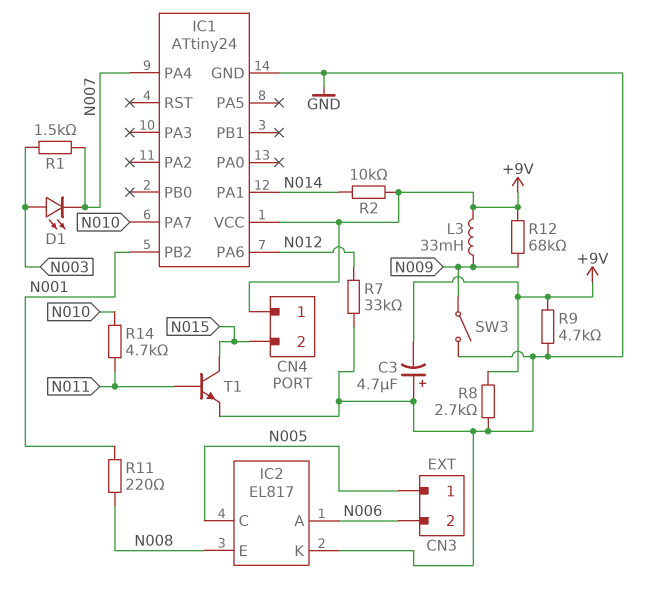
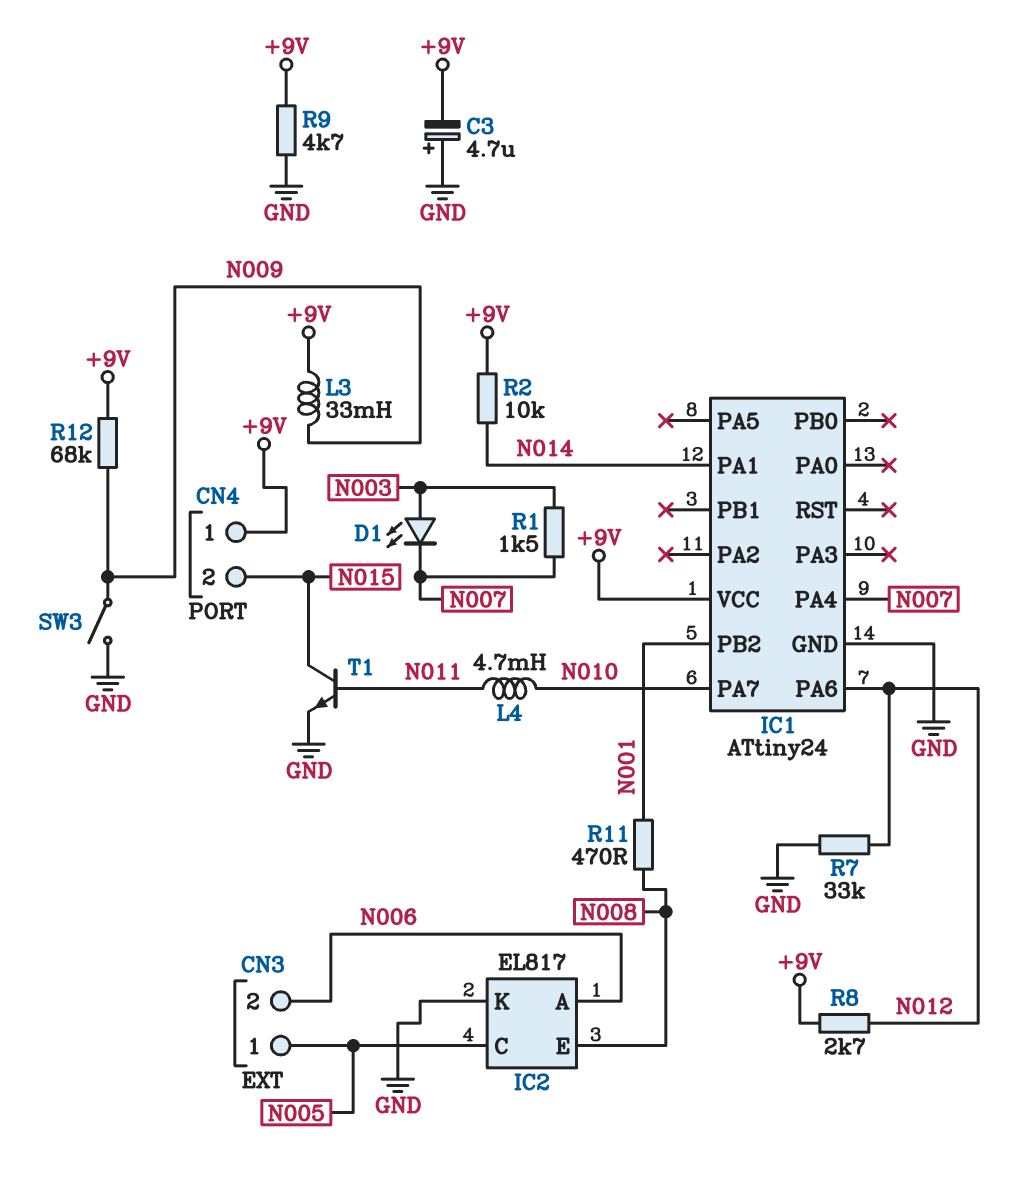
L4: none -> 4.7mH (N010, N011)
R8: 2.7k (+9V, GND) -> 2.7k (+9V, N012)
R11: 220 (N001, N008) -> 470 (N001, N008)
R14: 4.7k (N010, N011) -> none

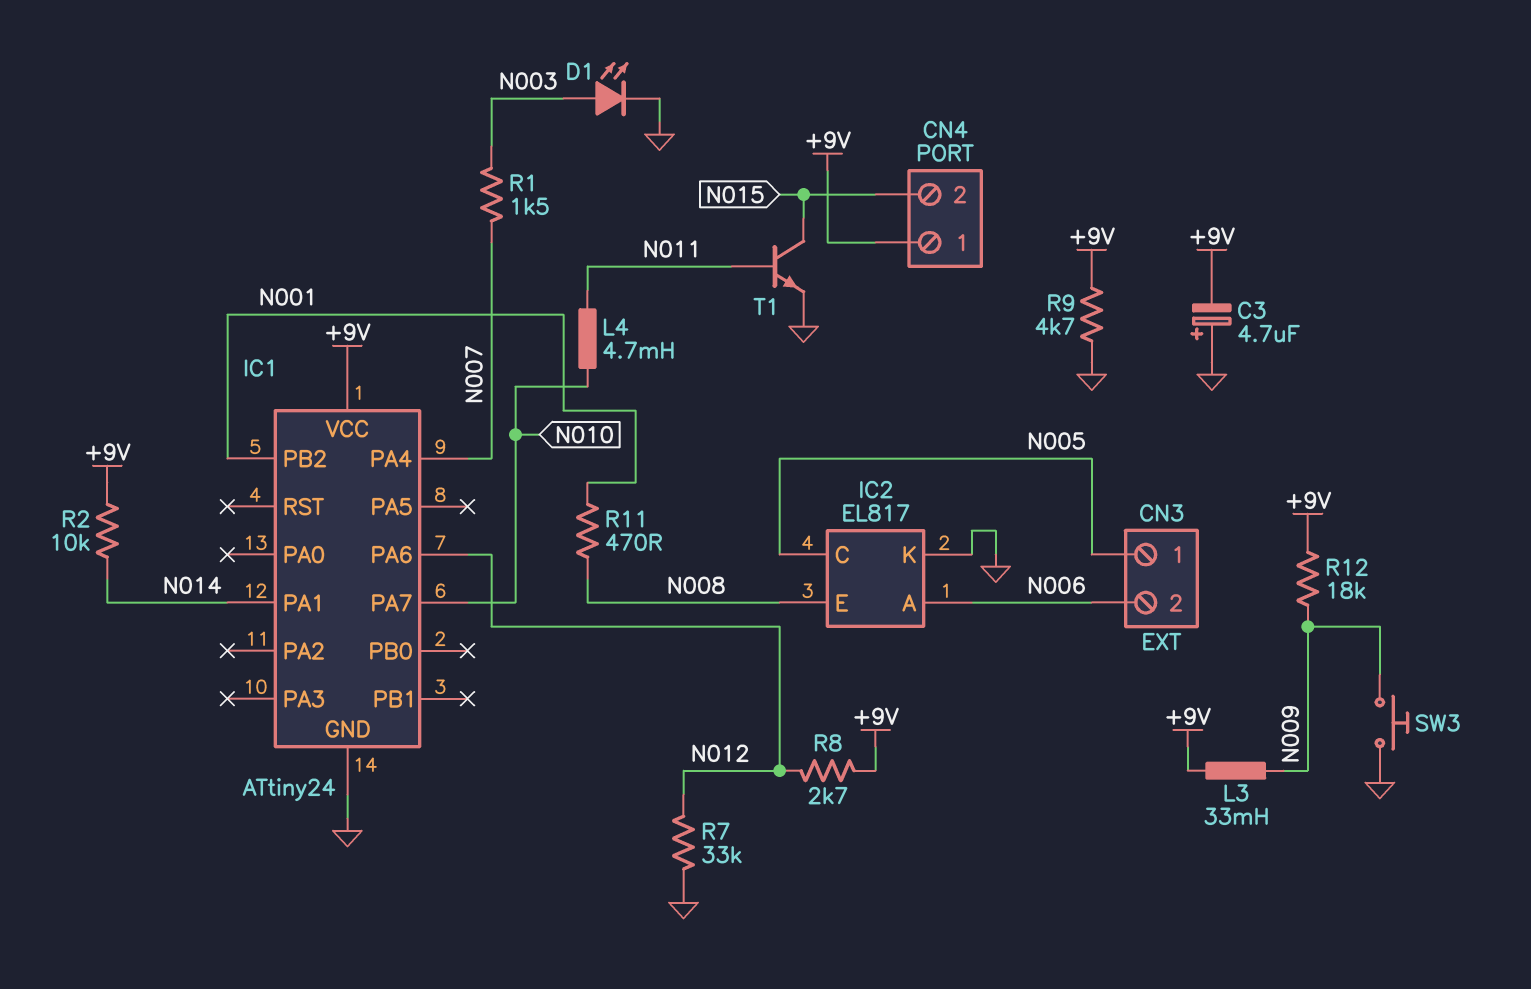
D1: LED (A N003, K N007) -> LED (A N003, K GND)
R12: 68k (+9V, N009) -> 18k (+9V, N009)
SW3: switch (GND, N009) -> button (GND, N009)

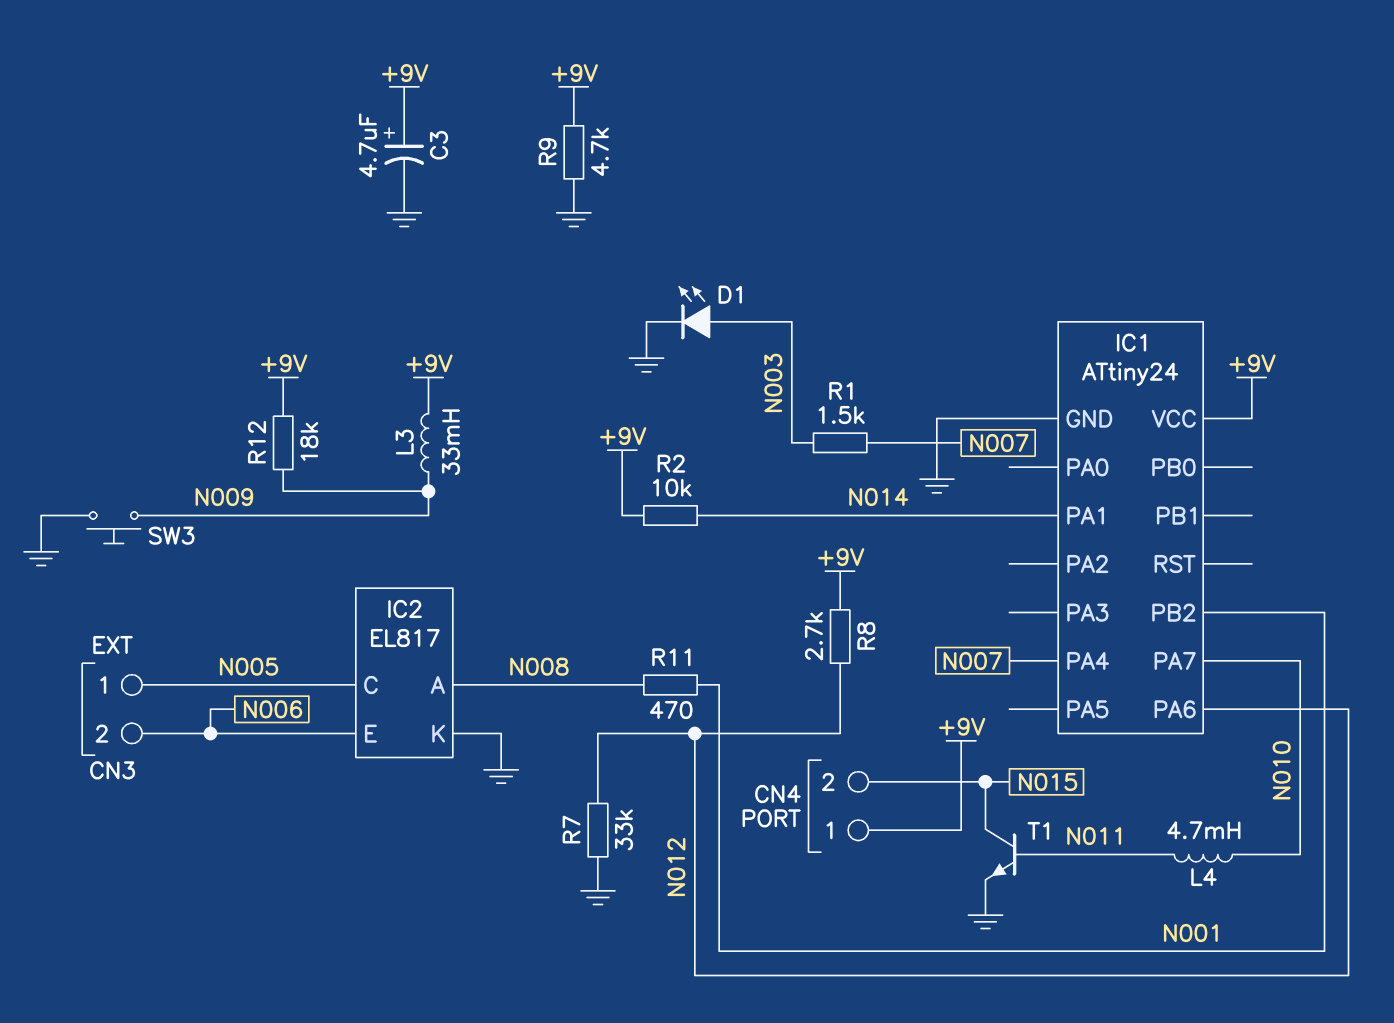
C3: 4.7uF (plus GND, minus +9V) -> 4.7uF (plus +9V, minus GND)
IC2 pin A: N006 -> N008
IC2 pin E: N008 -> N006

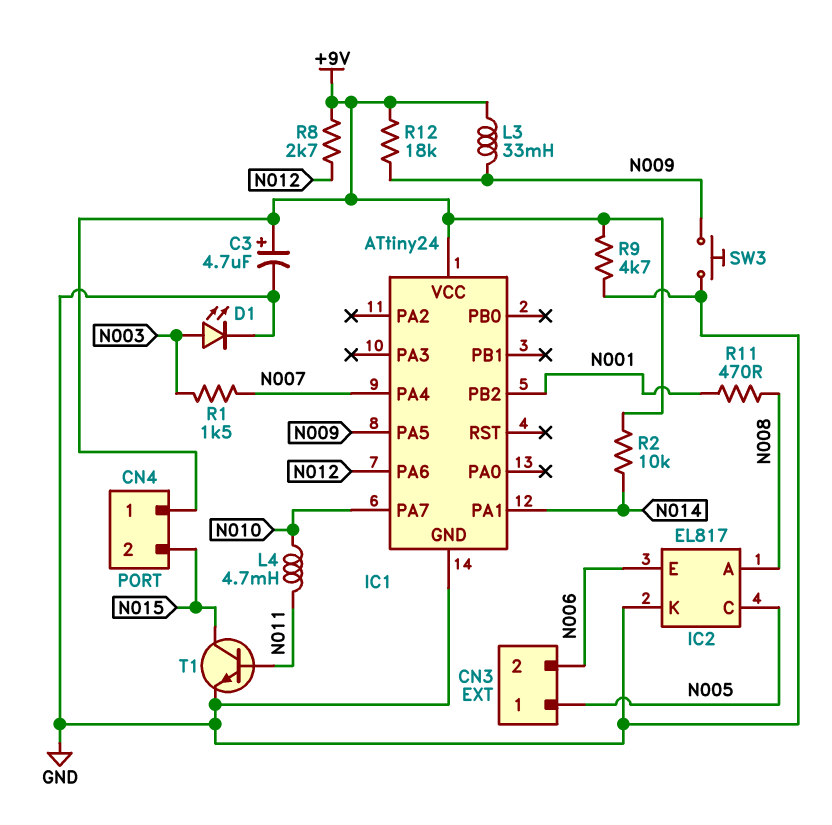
IC1 pin PA5: none -> N009
R7: 33k (GND, N012) -> none

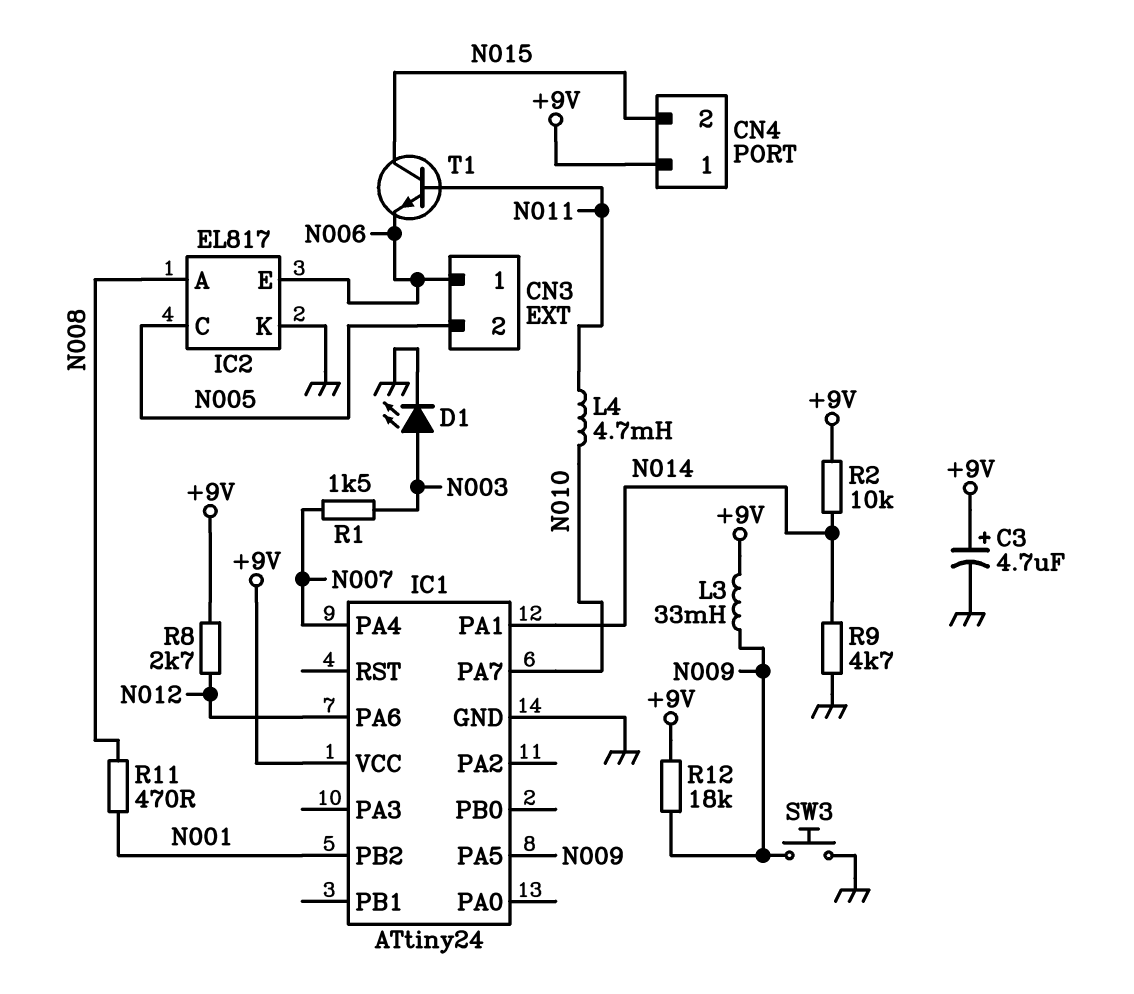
CN3 pin 1: N005 -> N006
CN3 pin 2: N006 -> N005
R9: 4.7k (+9V, GND) -> 4.7k (GND, N014)
T1: NPN (B N011, C N015, E GND) -> NPN (B N011, C N015, E N006)

